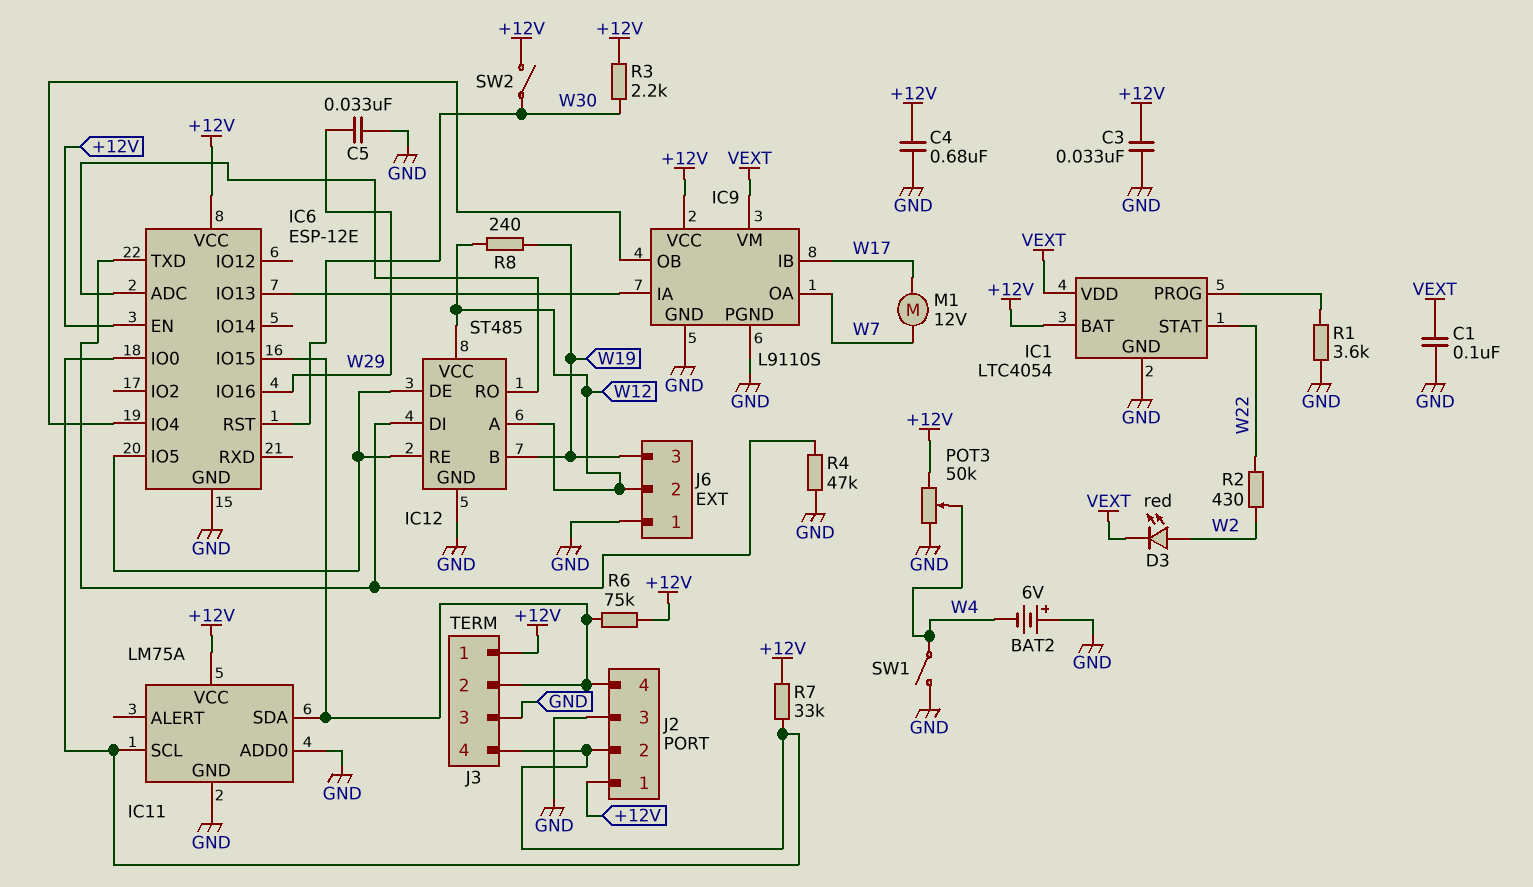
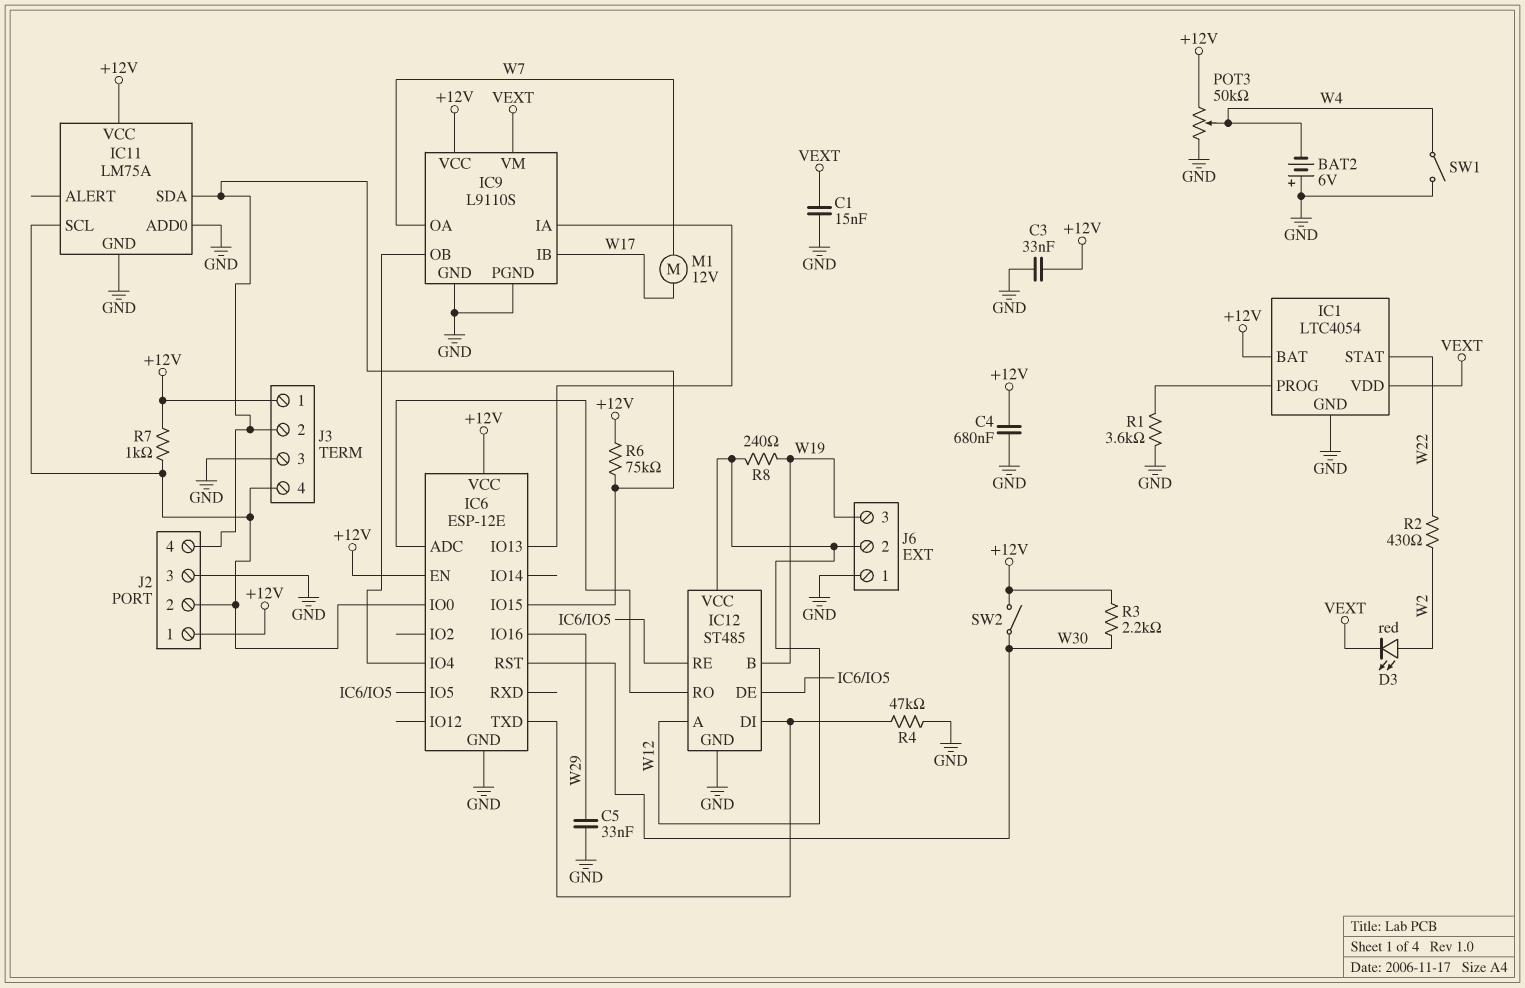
C1: 100nF (GND, VEXT) -> 15nF (GND, VEXT)
R7: 33k (+12V, IC6/IO0) -> 1k (+12V, IC6/IO0)

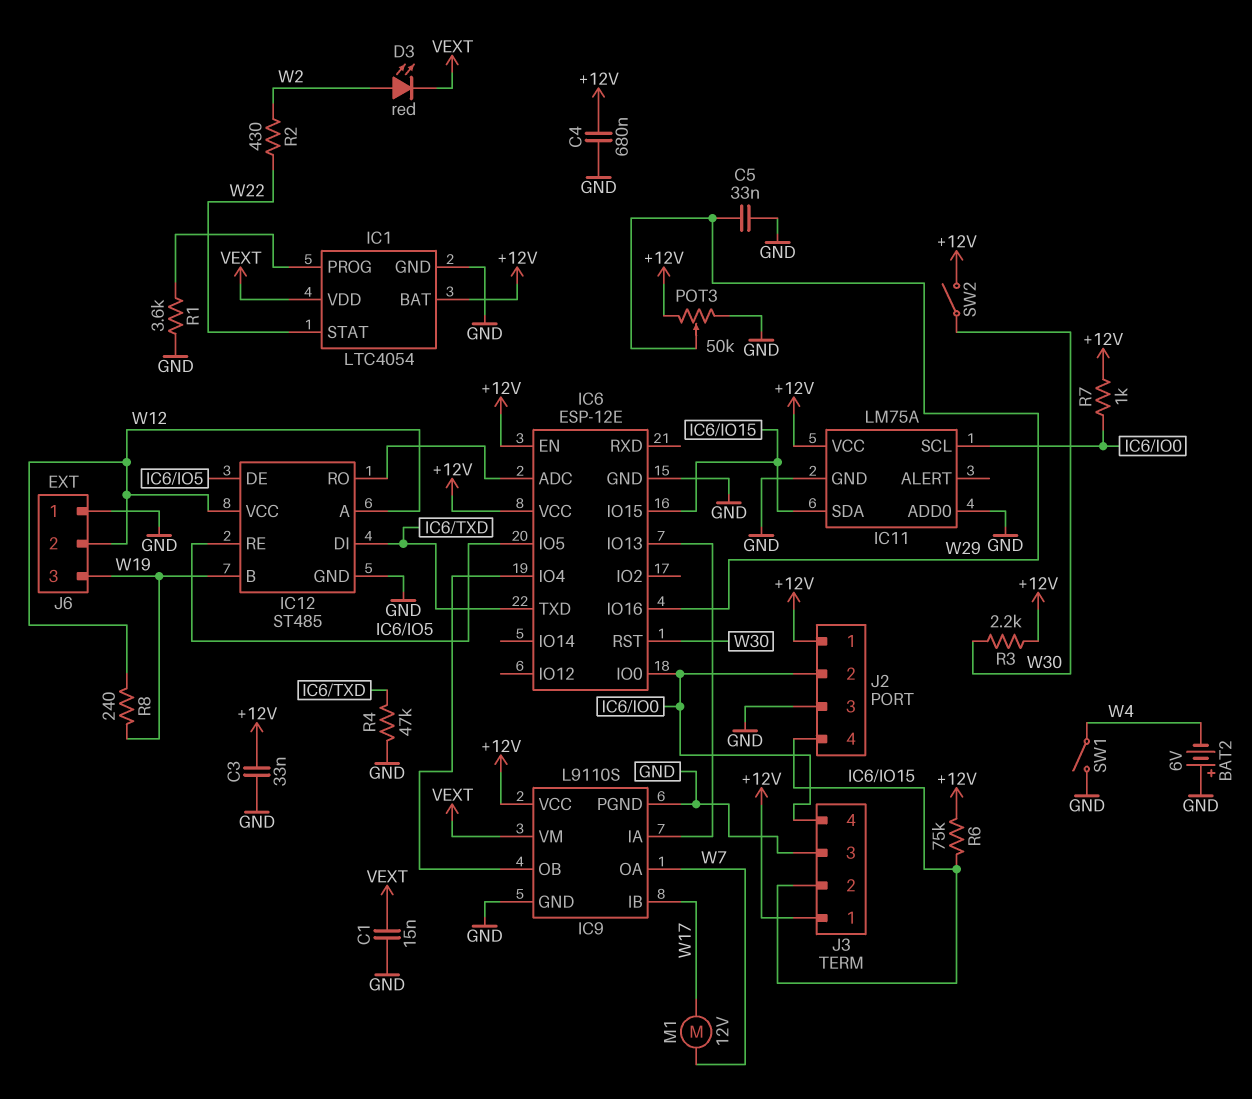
POT3: 50k (+12V, GND, wiper W4) -> 50k (+12V, GND, wiper W29)

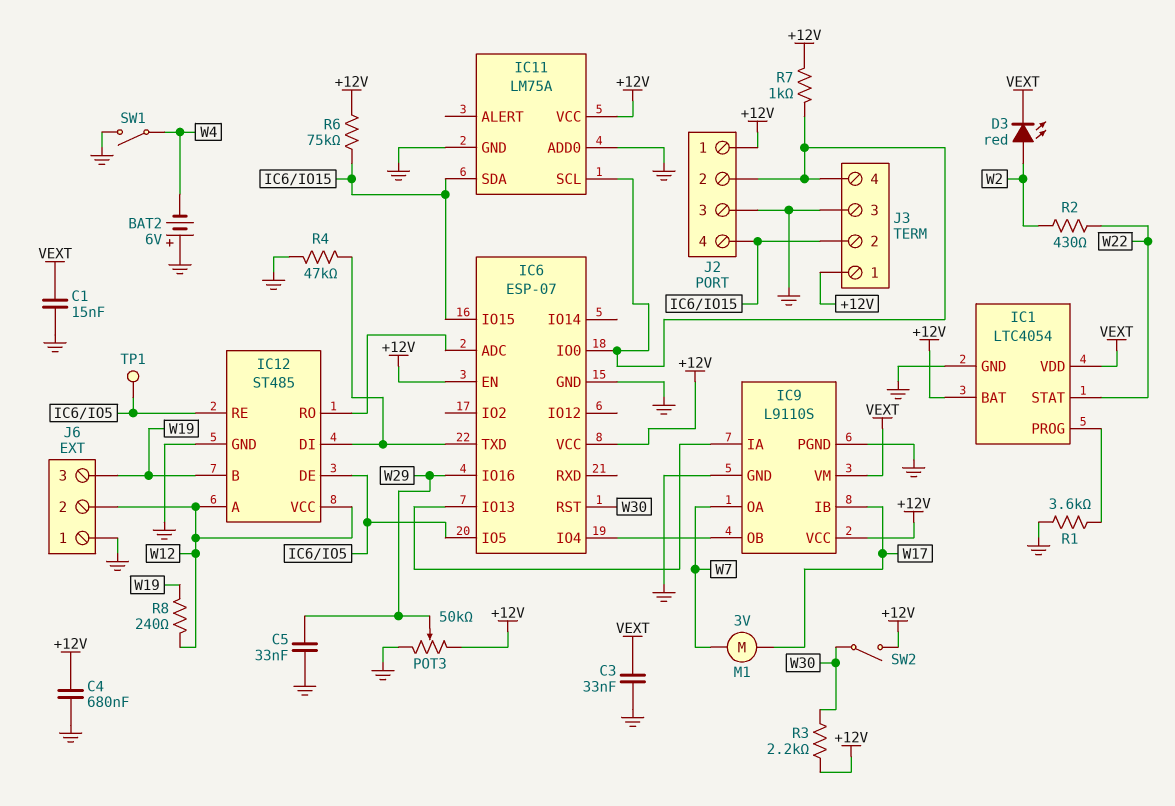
C3: 33nF (+12V, GND) -> 33nF (GND, VEXT)
IC6: ESP-12E -> ESP-07
M1: motor 12V (W7, W17) -> motor 3V (W7, W17)
TP1: none -> test point (IC6/IO5)

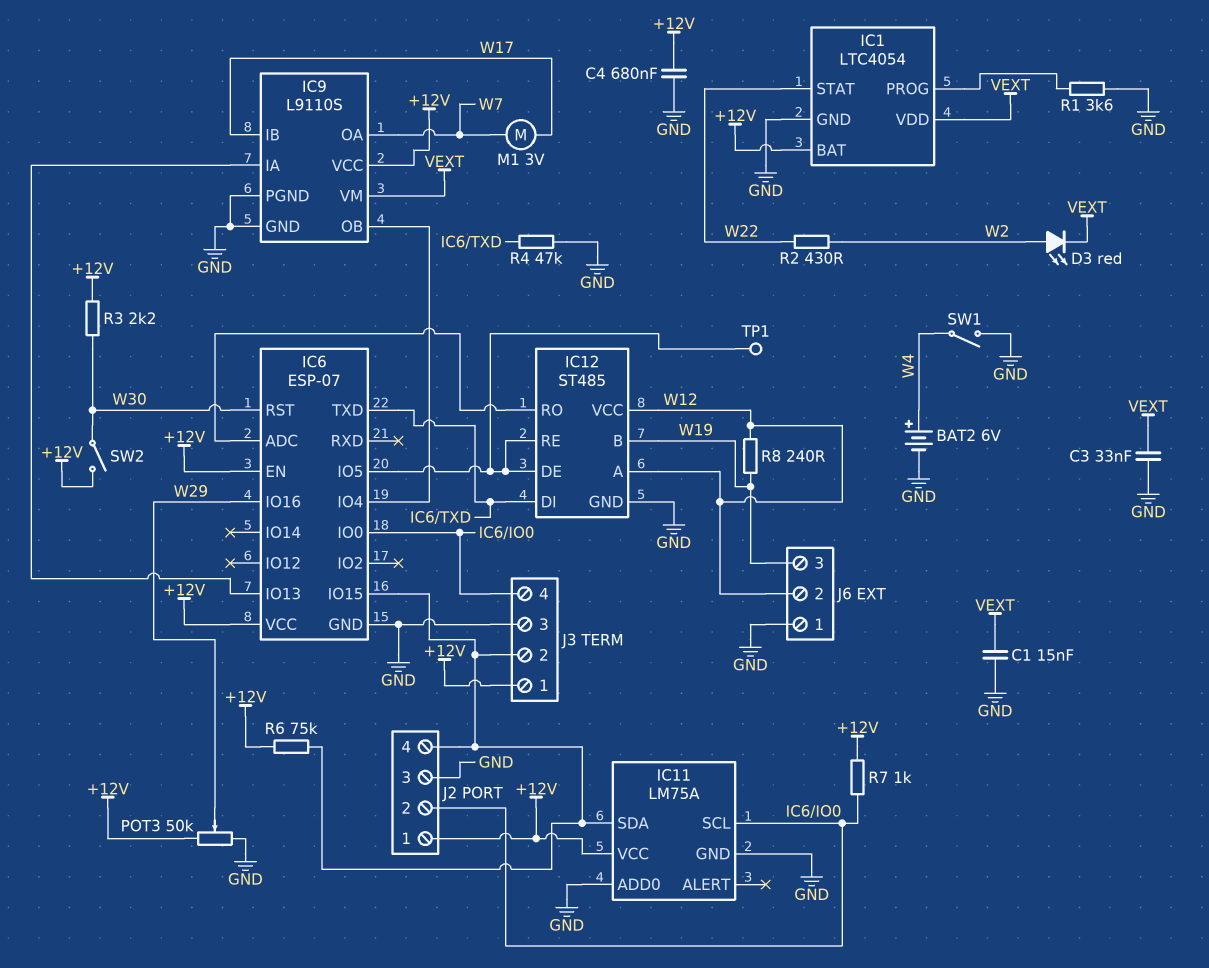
BAT2: 6V (plus GND, minus W4) -> 6V (plus W4, minus GND)
C5: 33nF (GND, W29) -> none

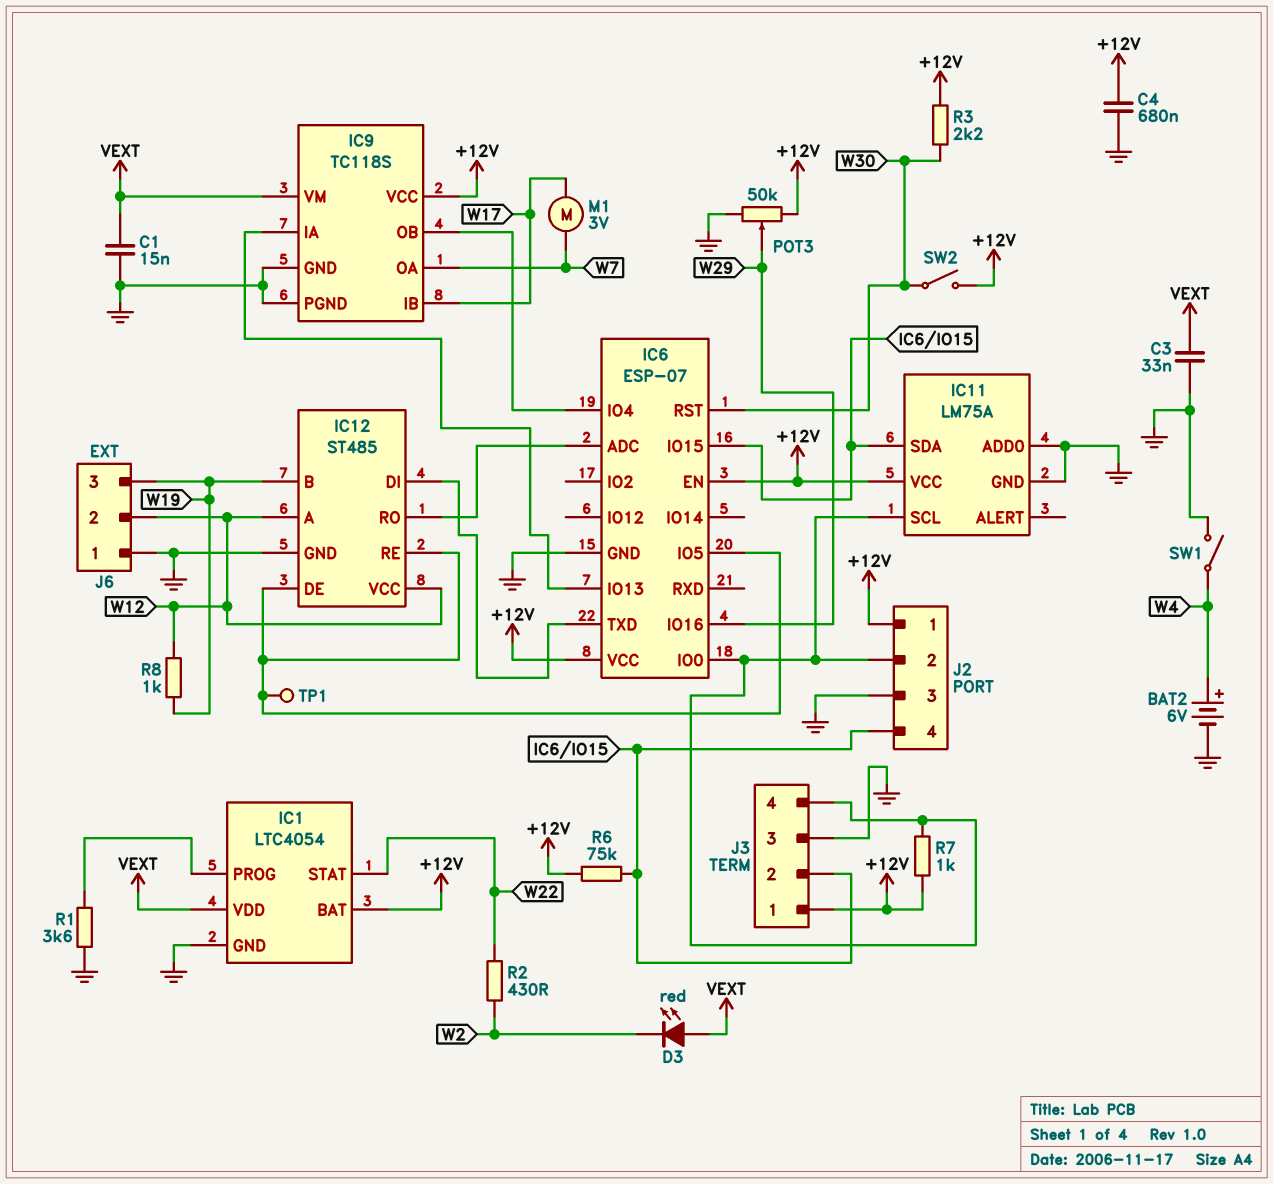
D3: LED red (A W2, K VEXT) -> LED red (A VEXT, K W2)
IC9: L9110S -> TC118S
R4: 47k (GND, IC6/TXD) -> none
R8: 240 (W12, W19) -> 1k (W12, W19)

